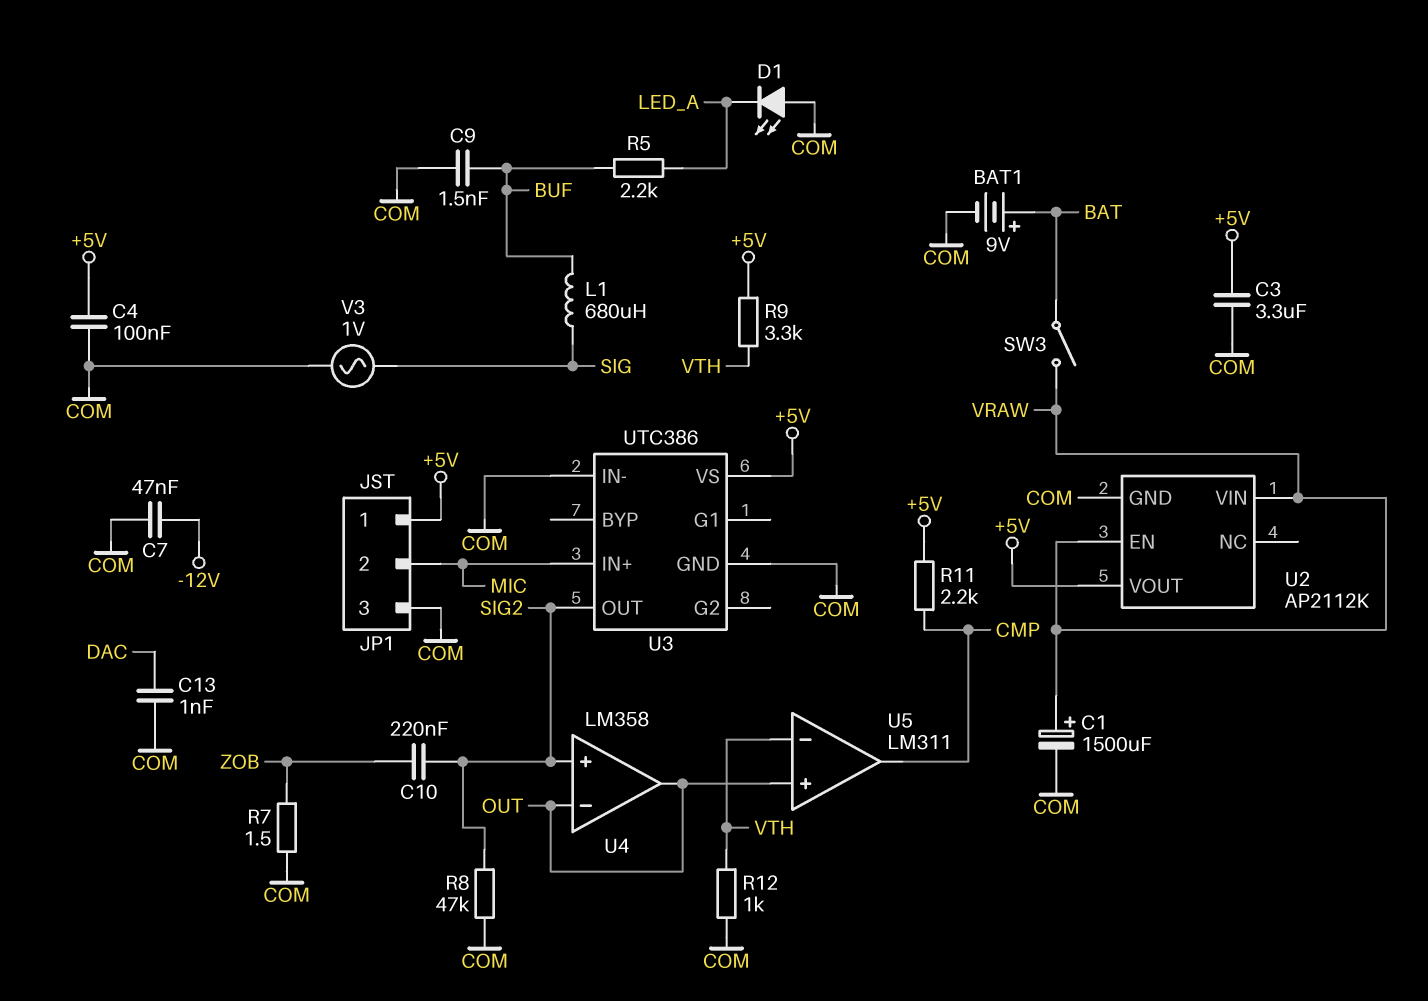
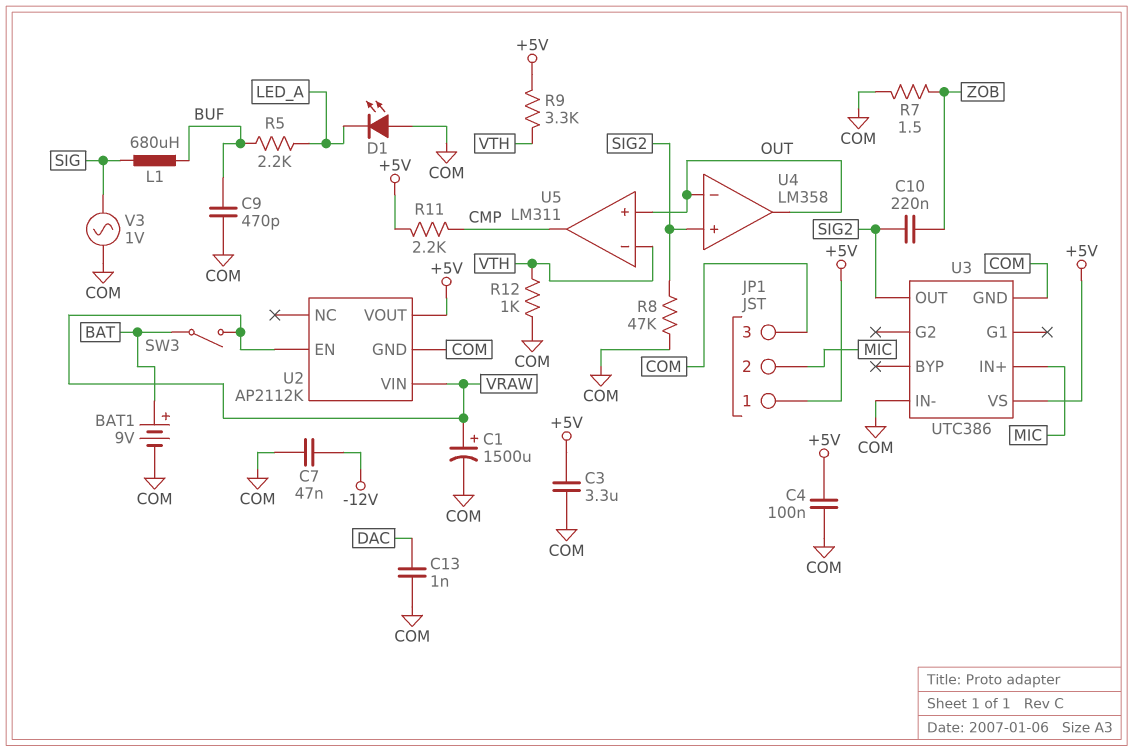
C9: 1.5nF (BUF, COM) -> 470pF (BUF, COM)

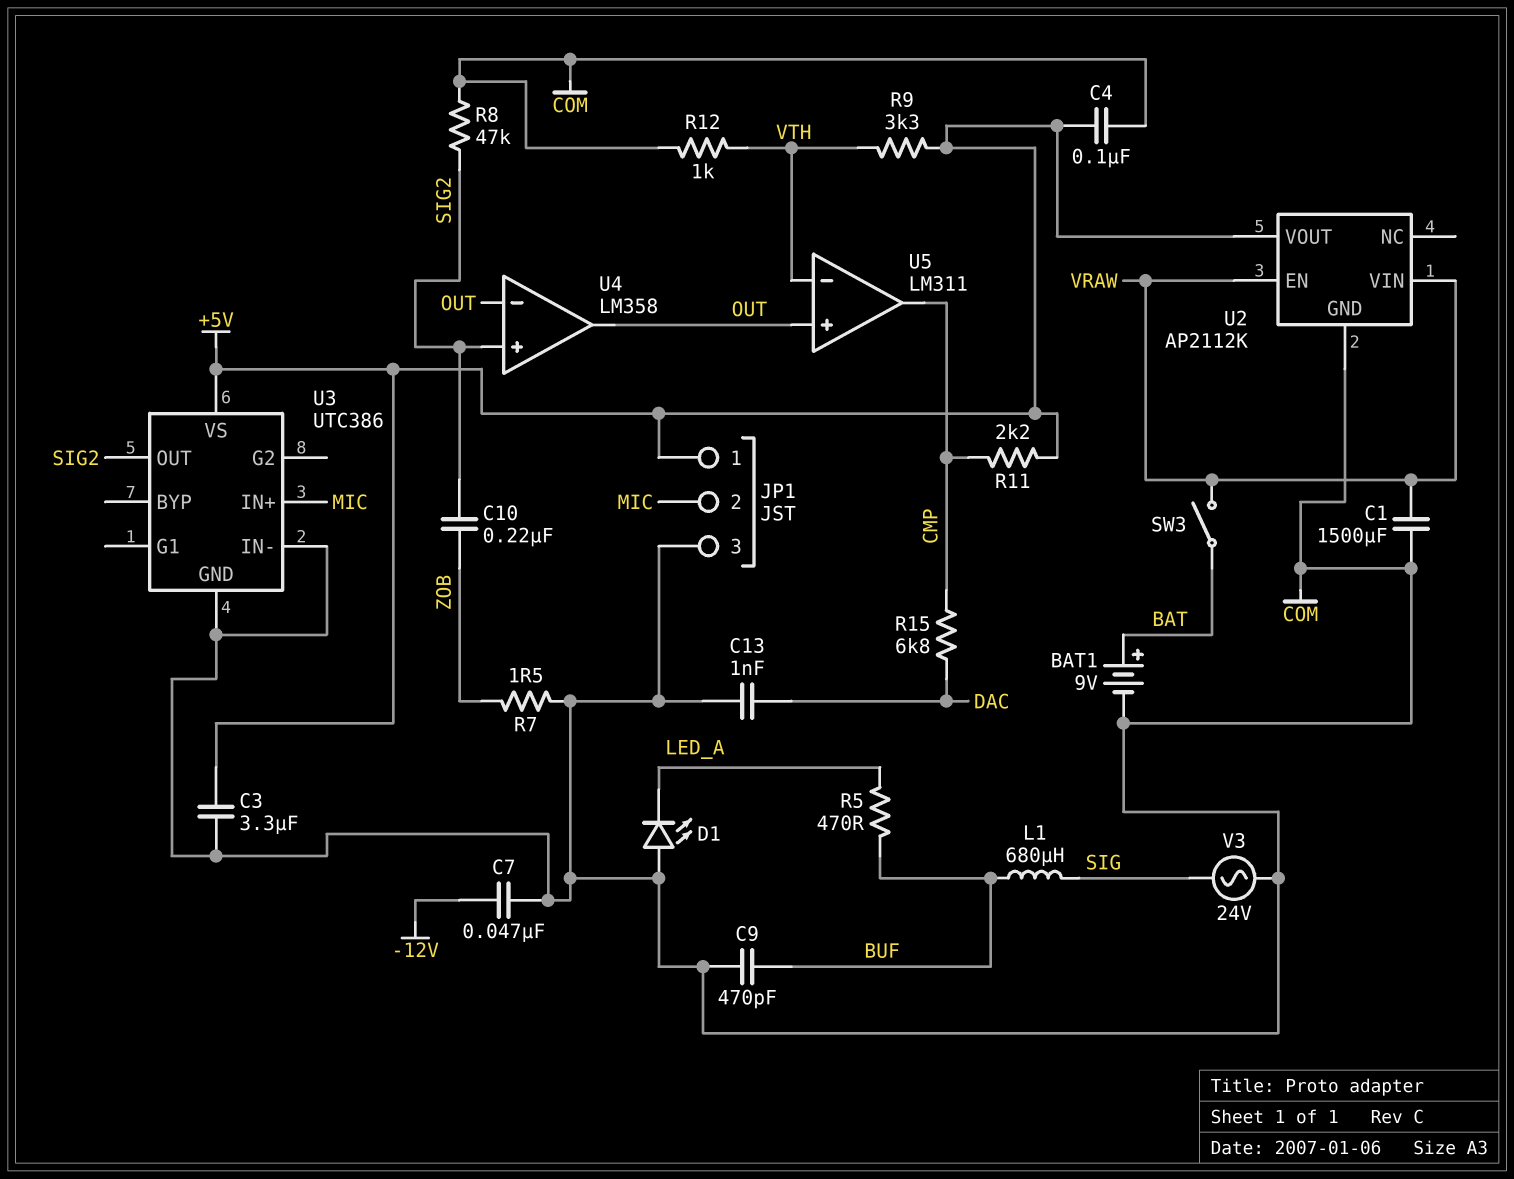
C1: 1500uF (plus VRAW, minus COM) -> 1500uF (COM, VRAW)
R5: 2.2k (BUF, LED_A) -> 470 (BUF, LED_A)
R15: none -> 6.8k (CMP, DAC)
V3: AC 1V (COM, SIG) -> AC 24V (COM, SIG)

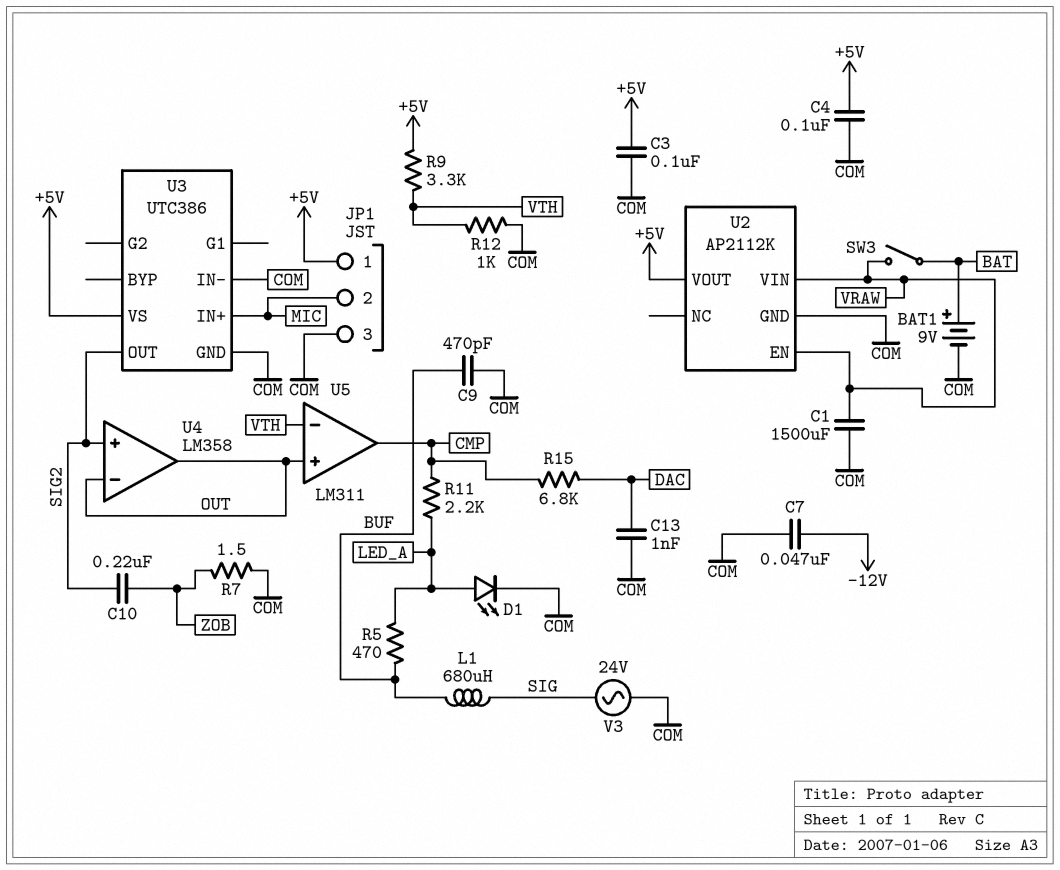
C3: 3.3uF (+5V, COM) -> 100nF (+5V, COM)
D1: LED (A COM, K LED_A) -> LED (A LED_A, K COM)
R8: 47k (COM, SIG2) -> none
R11: 2.2k (+5V, CMP) -> 2.2k (CMP, LED_A)

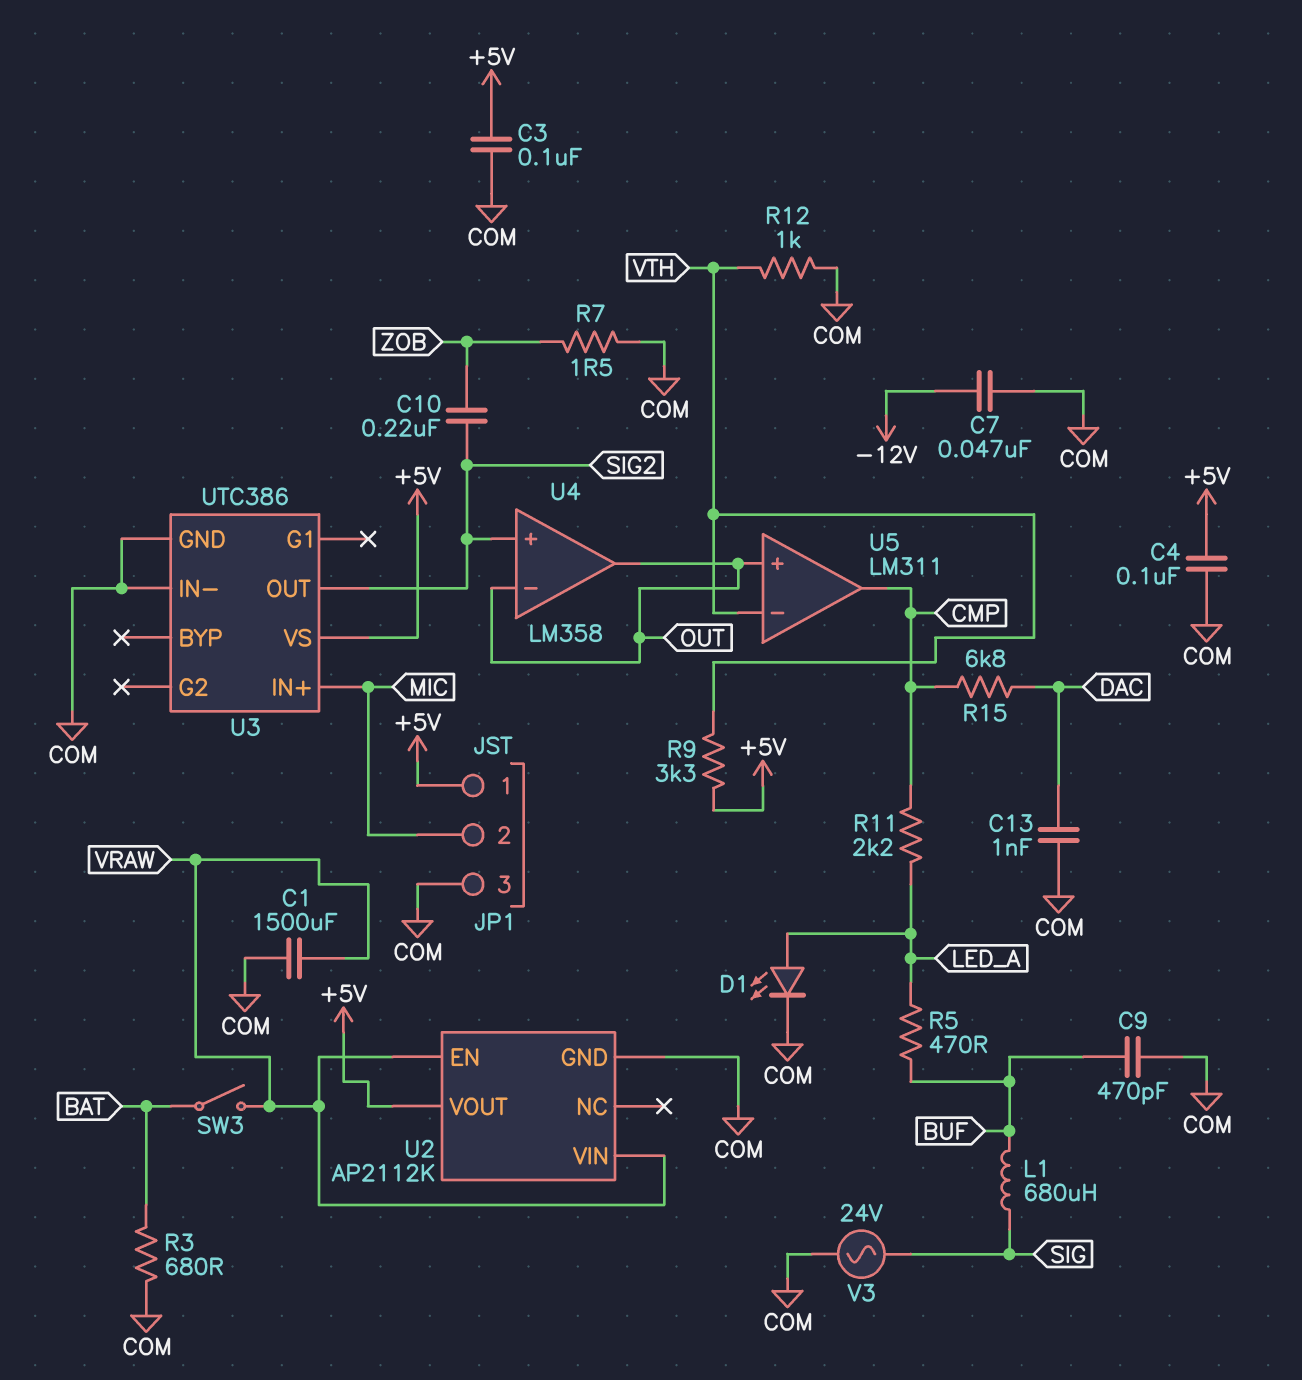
BAT1: 9V (plus BAT, minus COM) -> none
R3: none -> 680 (BAT, COM)

